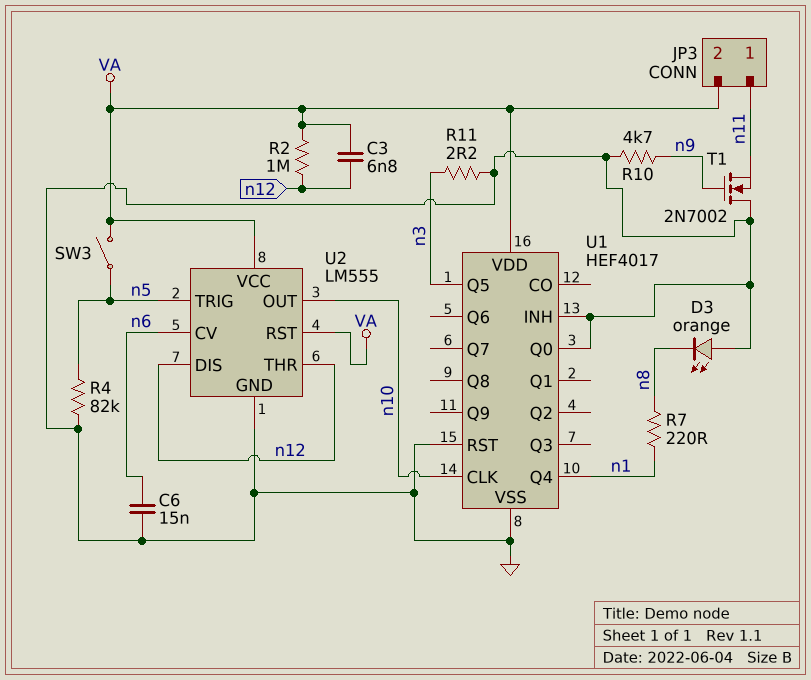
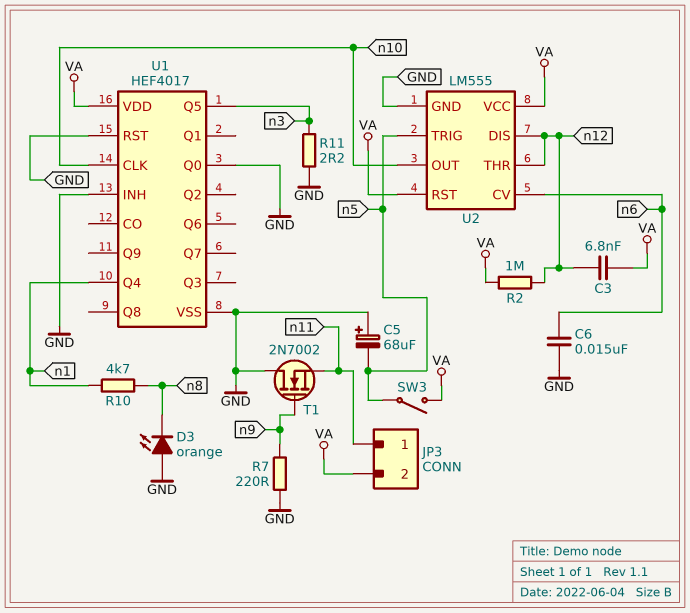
C5: none -> 68uF (plus GND, minus n5)
R4: 82k (GND, n5) -> none
R7: 220 (n1, n8) -> 220 (GND, n9)
R10: 4.7k (GND, n9) -> 4.7k (n1, n8)

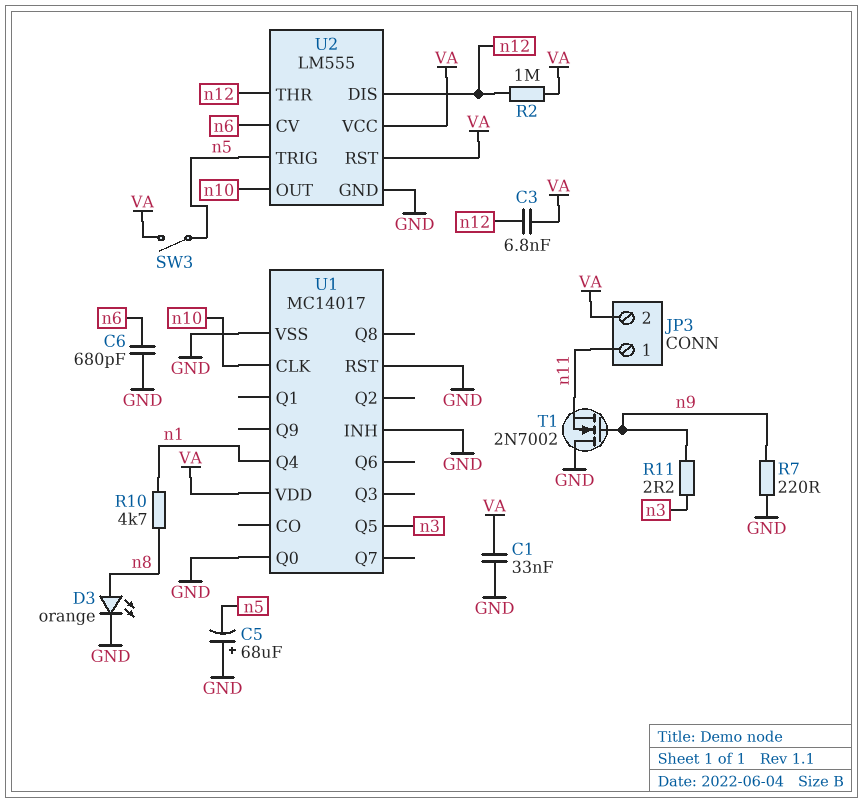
C1: none -> 33nF (GND, VA)
C6: 15nF (GND, n6) -> 680pF (GND, n6)
D3: LED orange (A GND, K n8) -> LED orange (A n8, K GND)
R11: 2.2 (GND, n3) -> 2.2 (n3, n9)
U1: HEF4017 -> MC14017

